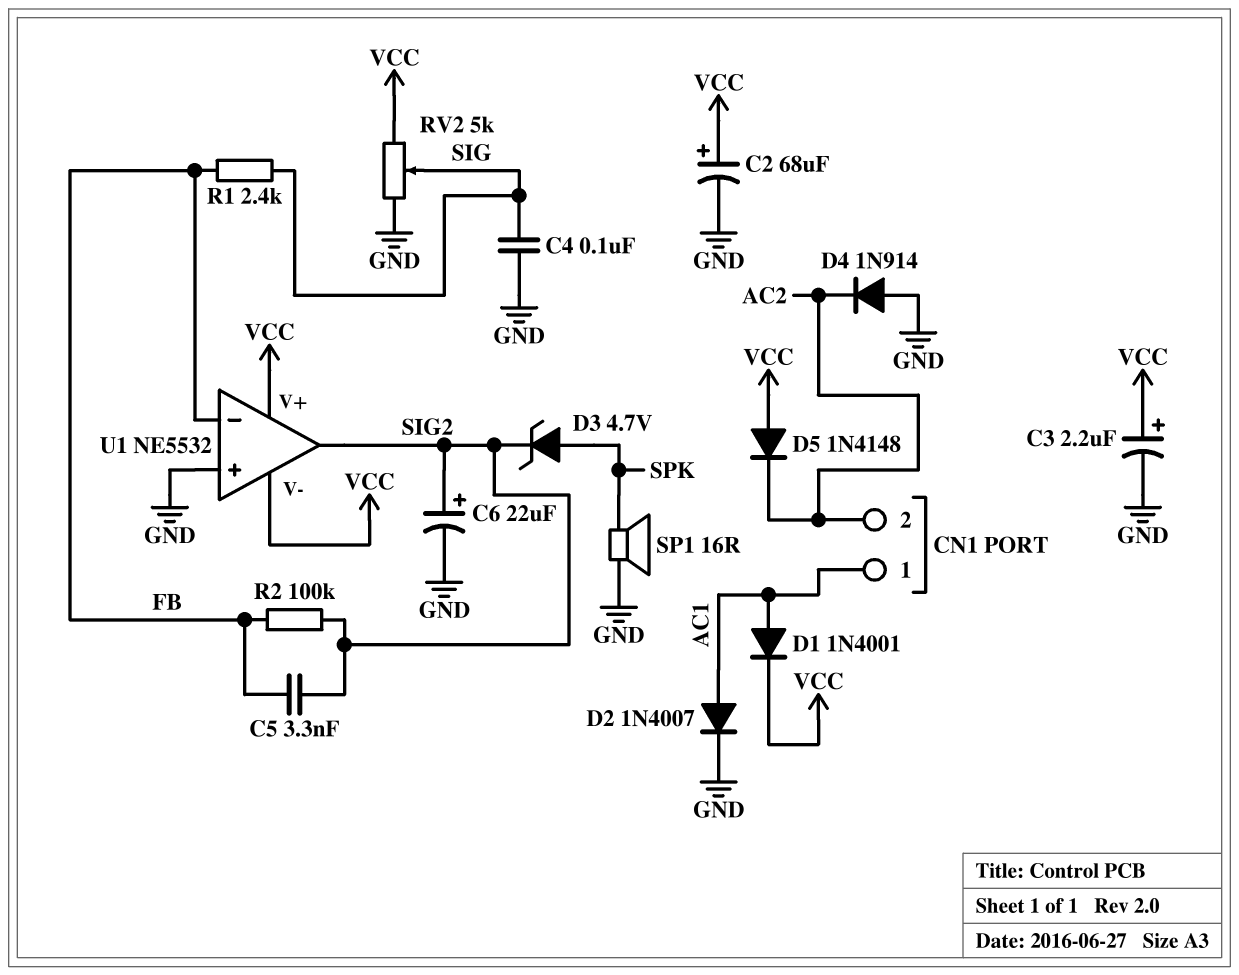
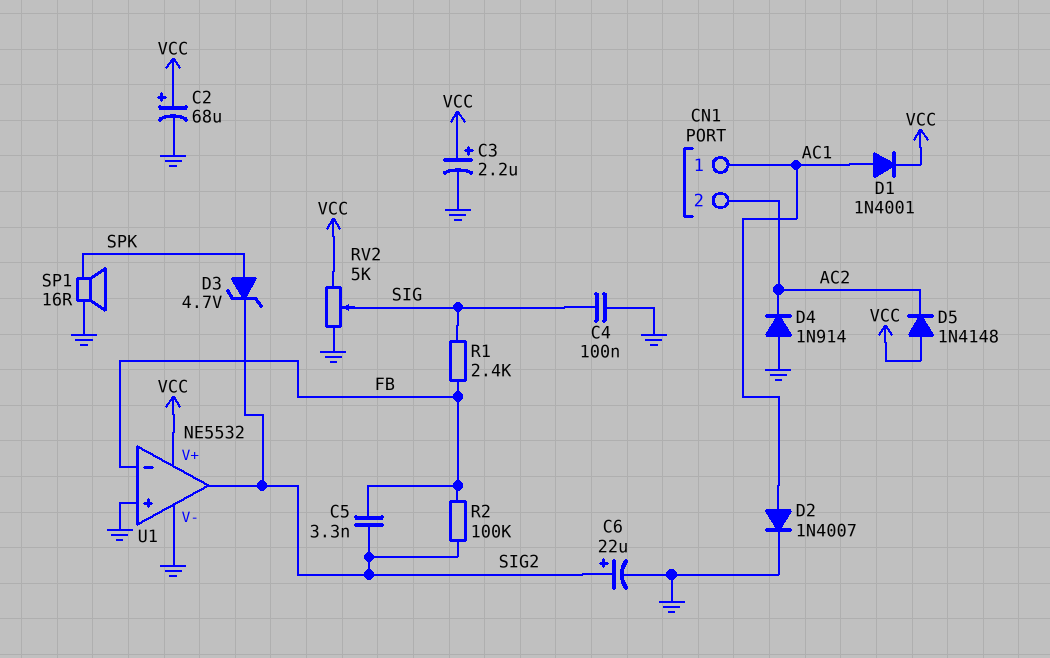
U1 pin V-: VCC -> GND

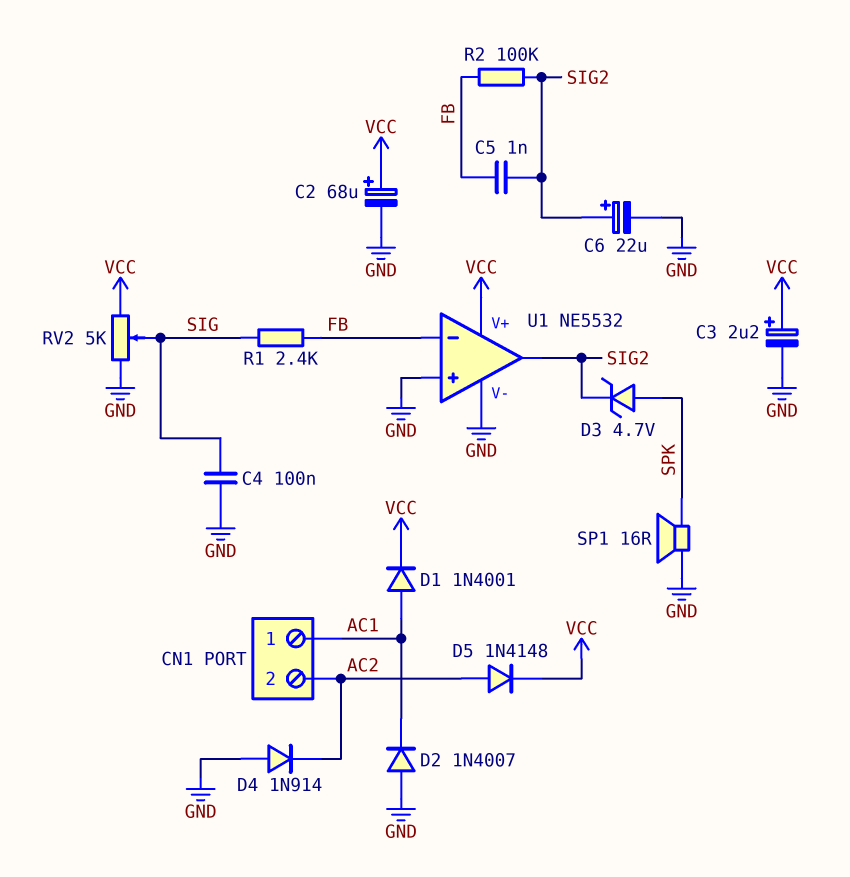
C5: 3.3nF (FB, SIG2) -> 1nF (FB, SIG2)
D2: diode 1N4007 (A AC1, K GND) -> diode 1N4007 (A GND, K AC1)
D5: diode 1N4148 (A VCC, K AC2) -> diode 1N4148 (A AC2, K VCC)

